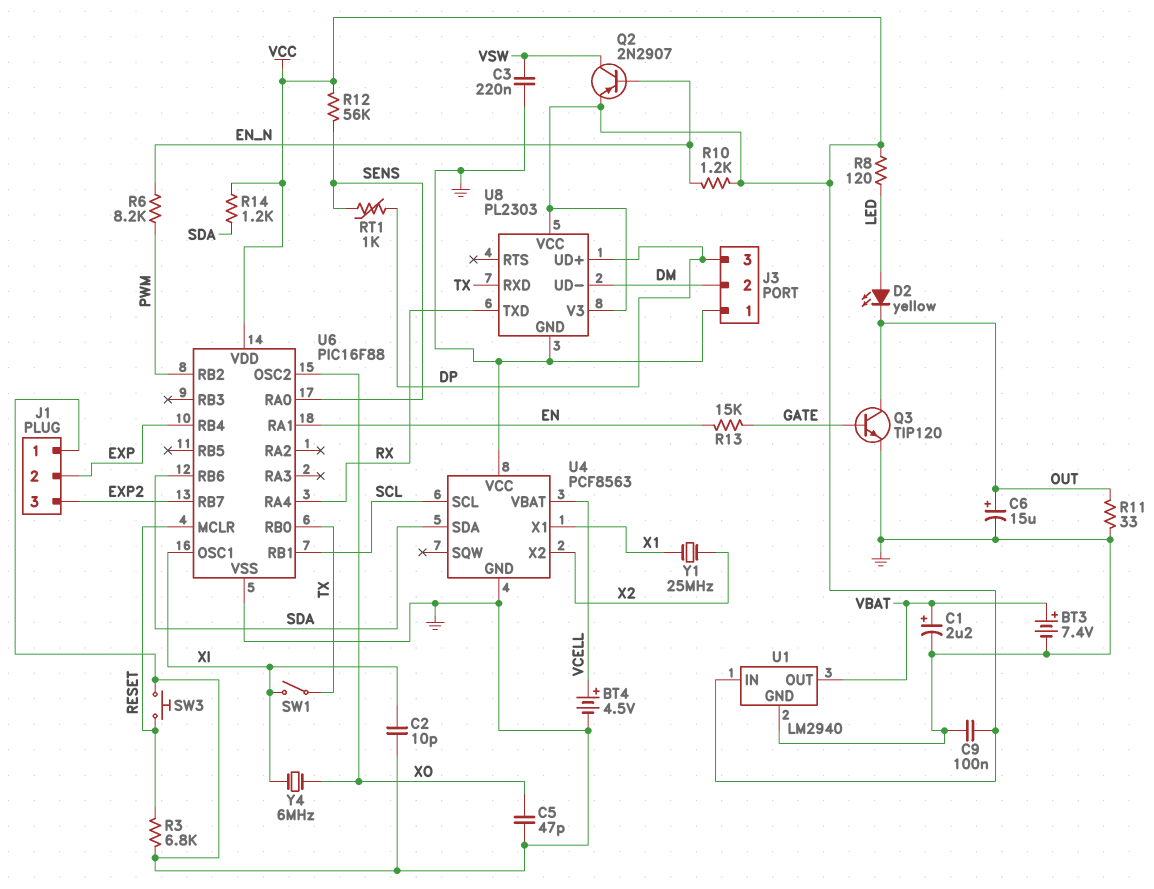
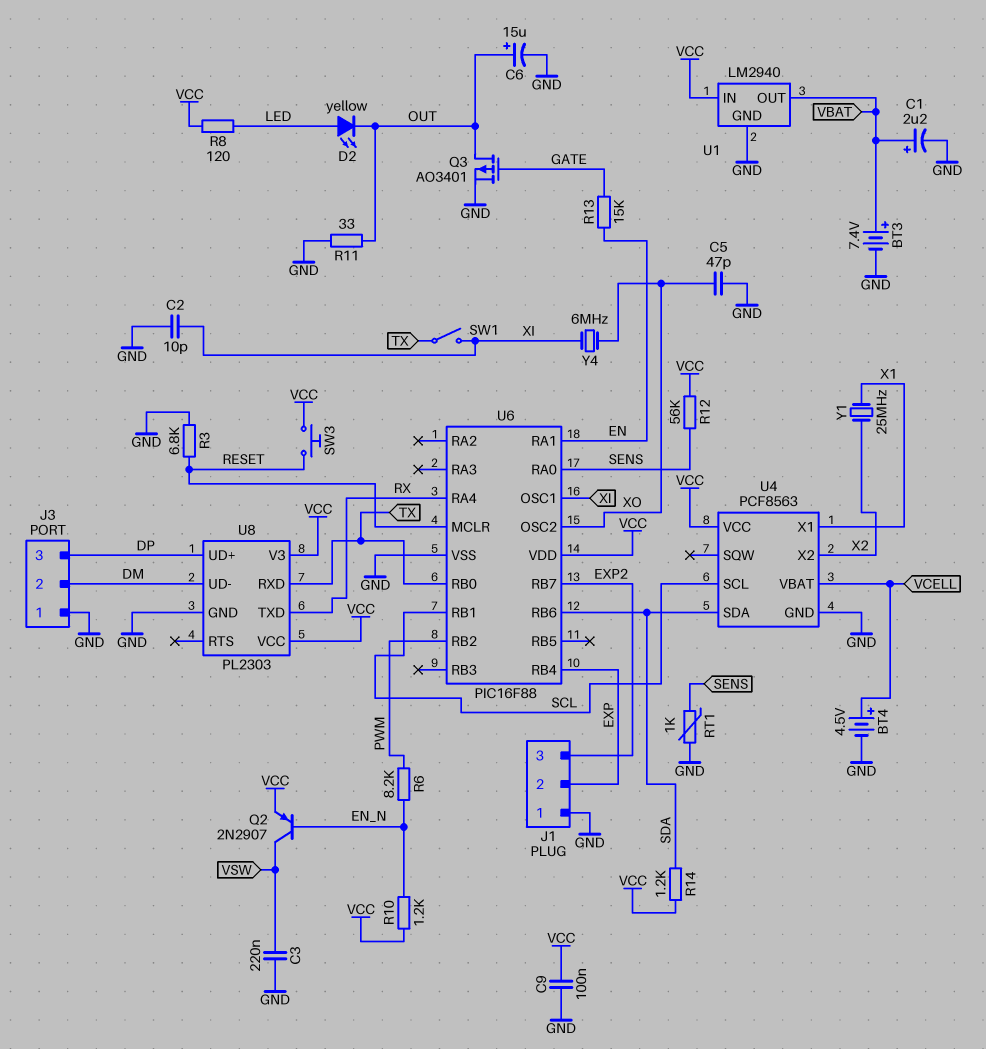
Q3: NPN TIP120 (B GATE, C OUT, E GND) -> PMOS AO3401 (G GATE, D OUT, S GND)
RT1: 1k (DP, SENS) -> 1k (GND, SENS)
SW3: button (GND, RESET) -> button (RESET, VCC)
U4 pin VCC: GND -> VCC

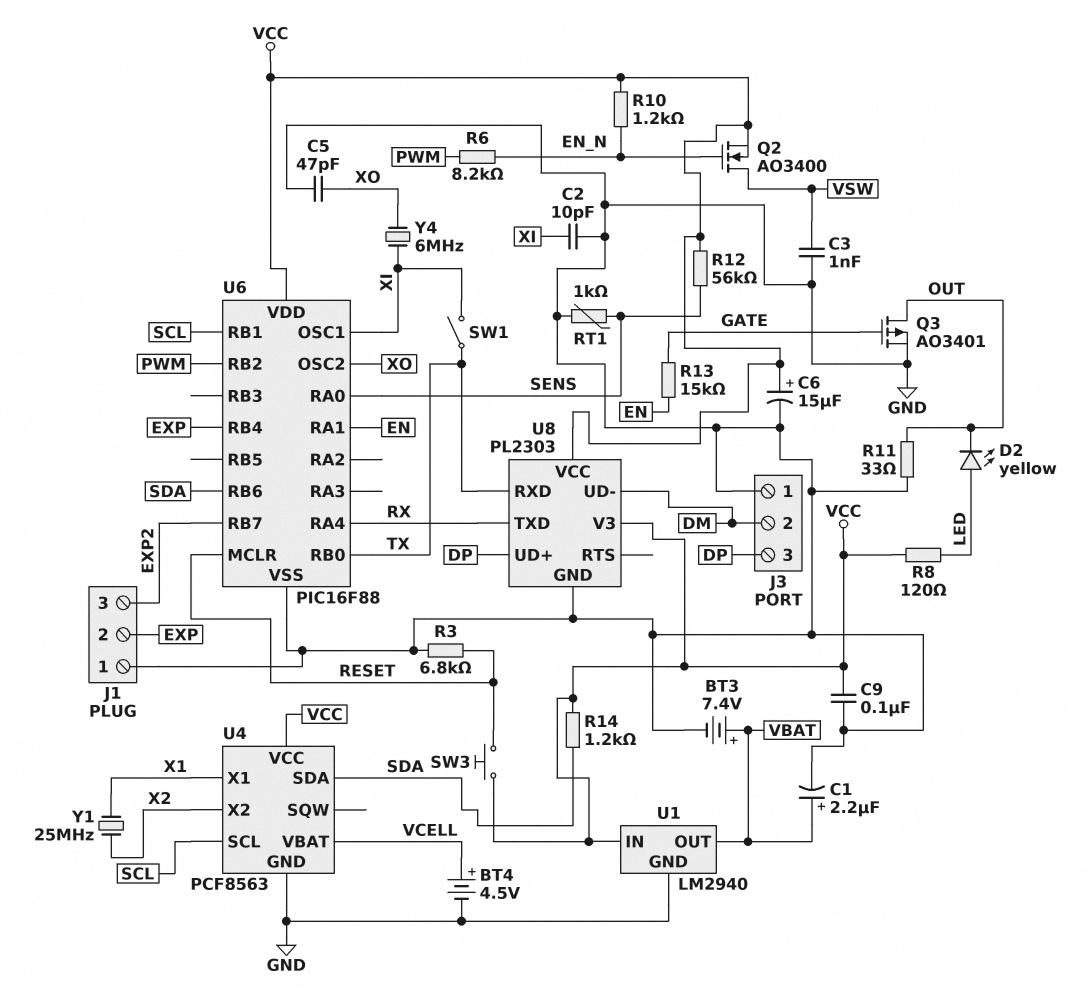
C3: 220nF (GND, VSW) -> 1nF (GND, VSW)
C6: 15uF (plus OUT, minus GND) -> 15uF (plus VCC, minus GND)
Q2: PNP 2N2907 (B EN_N, C VSW, E VCC) -> NMOS AO3400 (G EN_N, D VSW, S VCC)

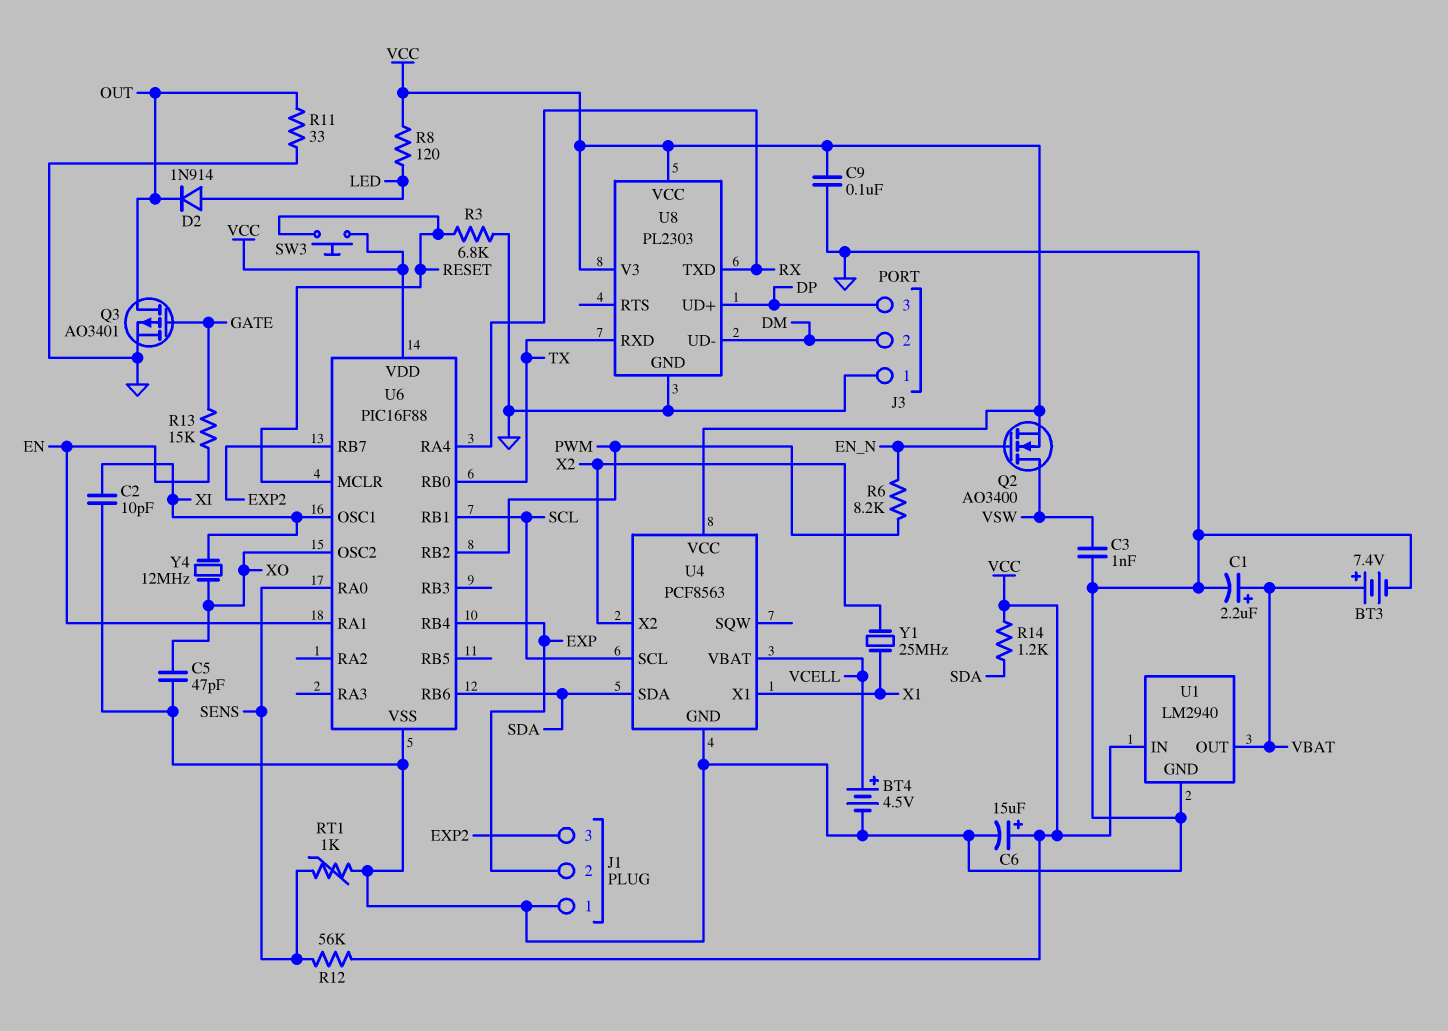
D2: LED yellow (A LED, K OUT) -> diode 1N914 (A LED, K OUT)
R10: 1.2k (EN_N, VCC) -> none
SW1: switch (TX, XI) -> none
Y4: 6MHz (XI, XO) -> 12MHz (XI, XO)

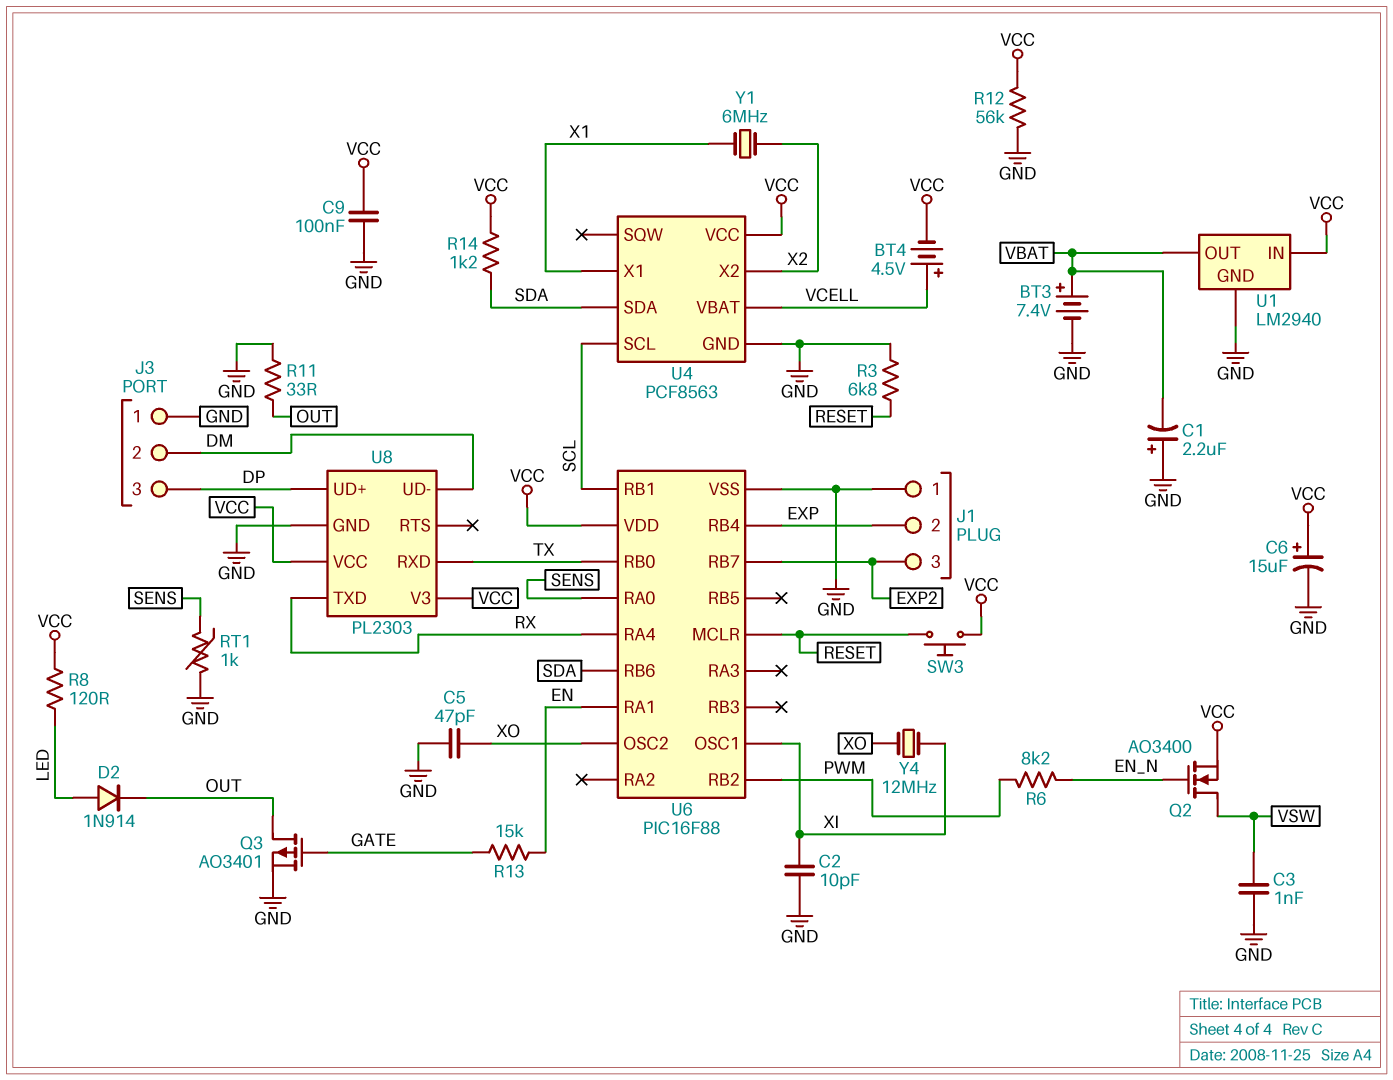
BT4: 4.5V (plus VCELL, minus GND) -> 4.5V (plus VCELL, minus VCC)
C1: 2.2uF (plus VBAT, minus GND) -> 2.2uF (plus GND, minus VBAT)
R12: 56k (SENS, VCC) -> 56k (GND, VCC)
Y1: 25MHz (X1, X2) -> 6MHz (X1, X2)

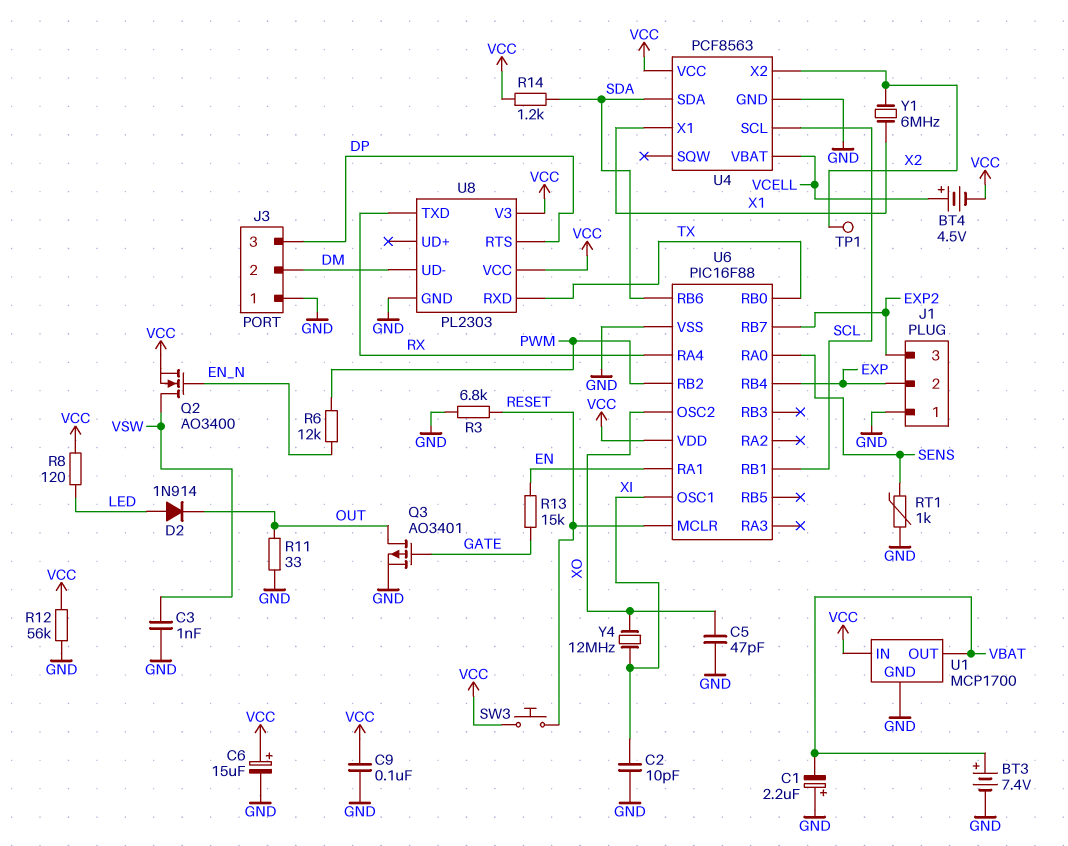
R6: 8.2k (EN_N, PWM) -> 12k (EN_N, PWM)
TP1: none -> test point (X2)
U1: LM2940 -> MCP1700
U8 pin RTS: none -> DP
U8 pin UD+: DP -> none

